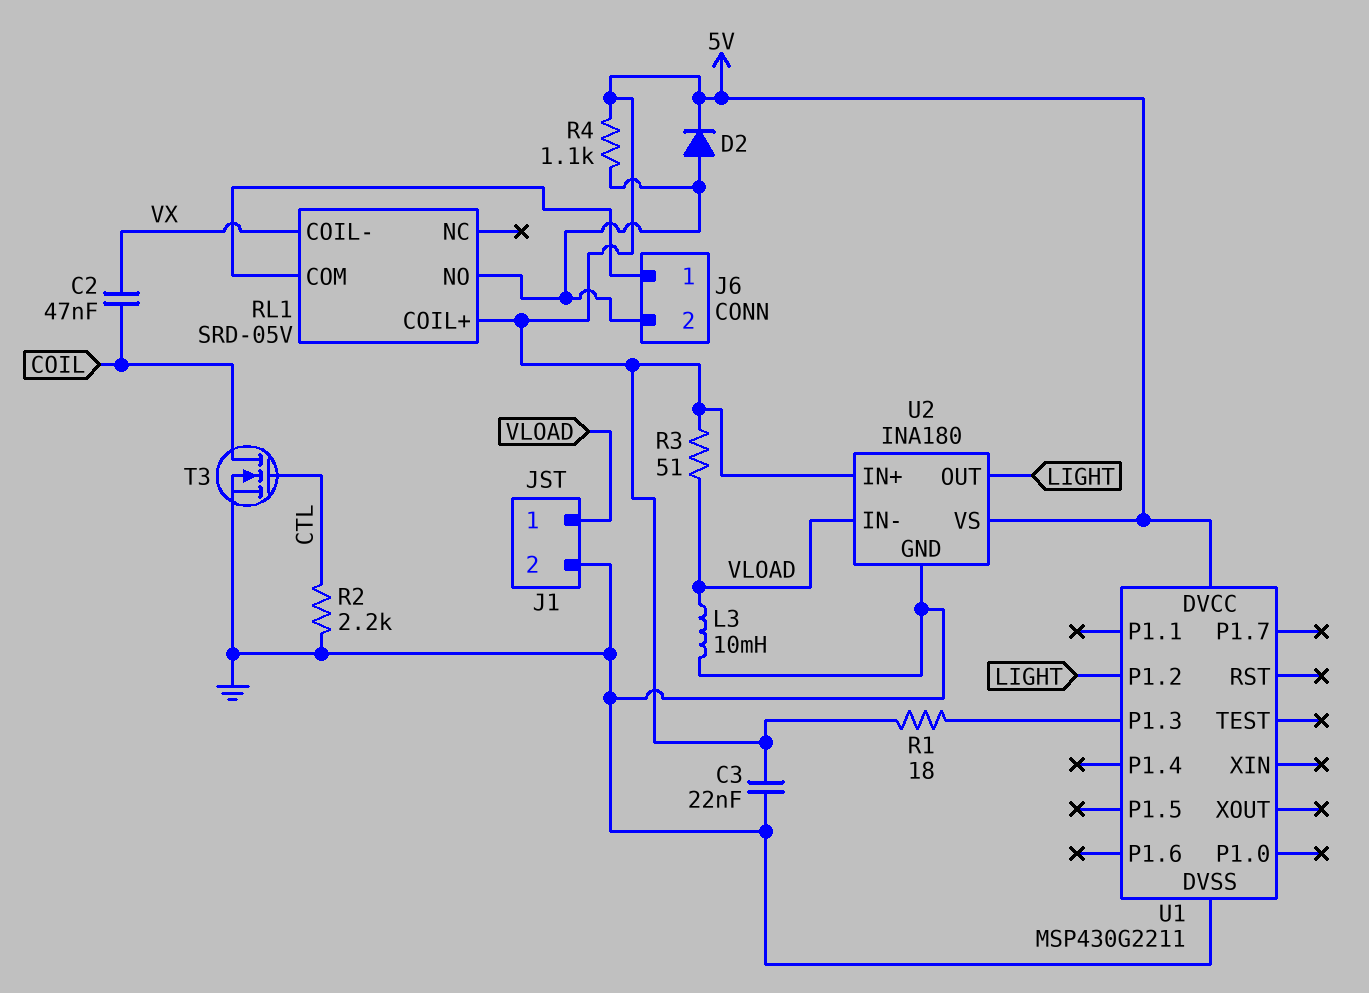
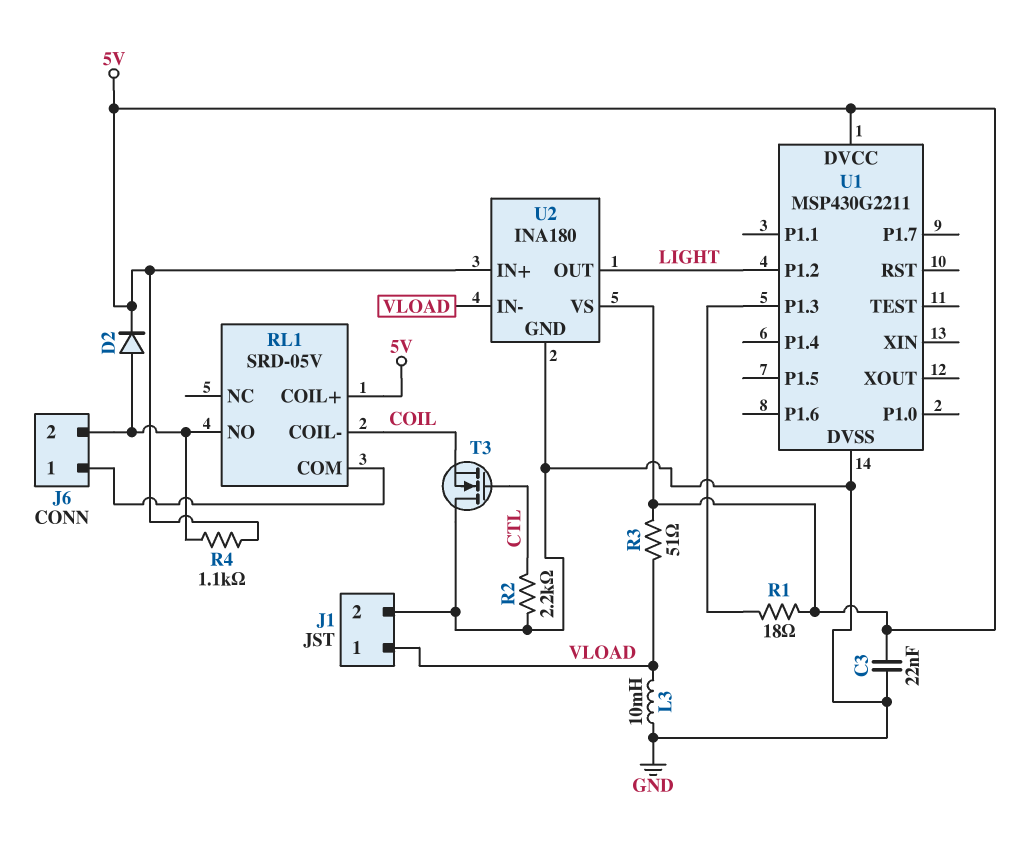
C2: 47nF (COIL, VX) -> none
RL1 pin COIL-: VX -> COIL
T3: NMOS (G CTL, D COIL, S GND) -> NMOS (G CTL, D GND, S COIL)

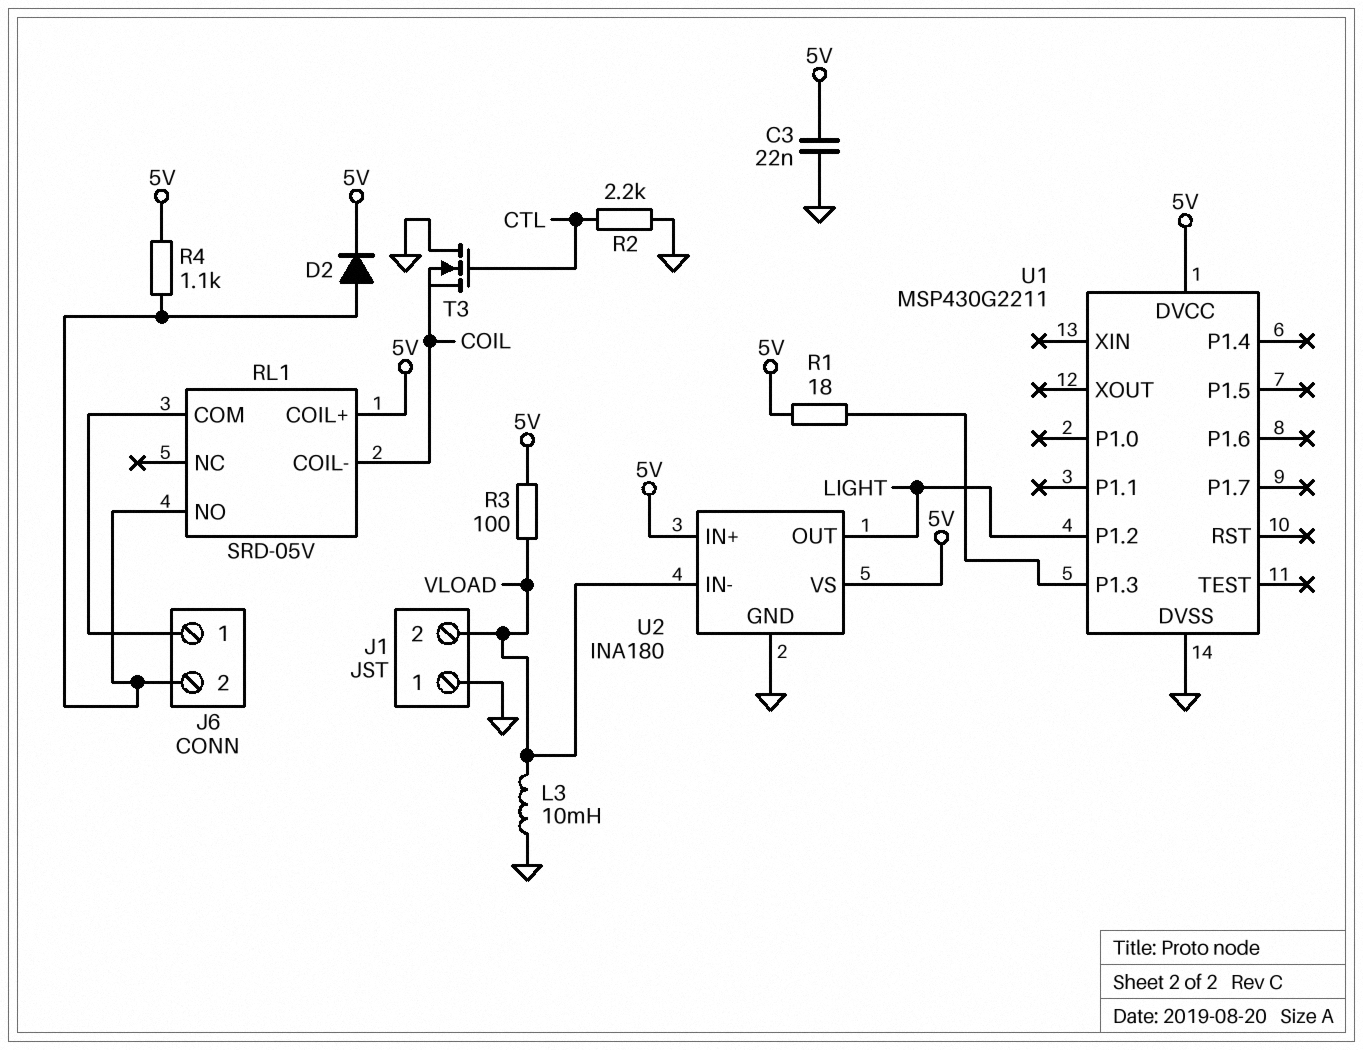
J1 pin 1: VLOAD -> GND
J1 pin 2: GND -> VLOAD
R3: 51 (5V, VLOAD) -> 100 (5V, VLOAD)

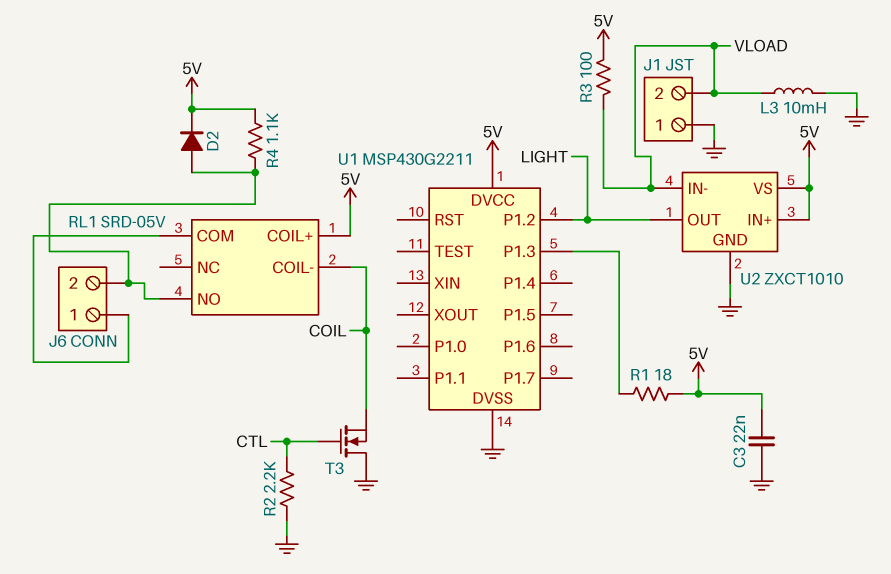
U2: INA180 -> ZXCT1010

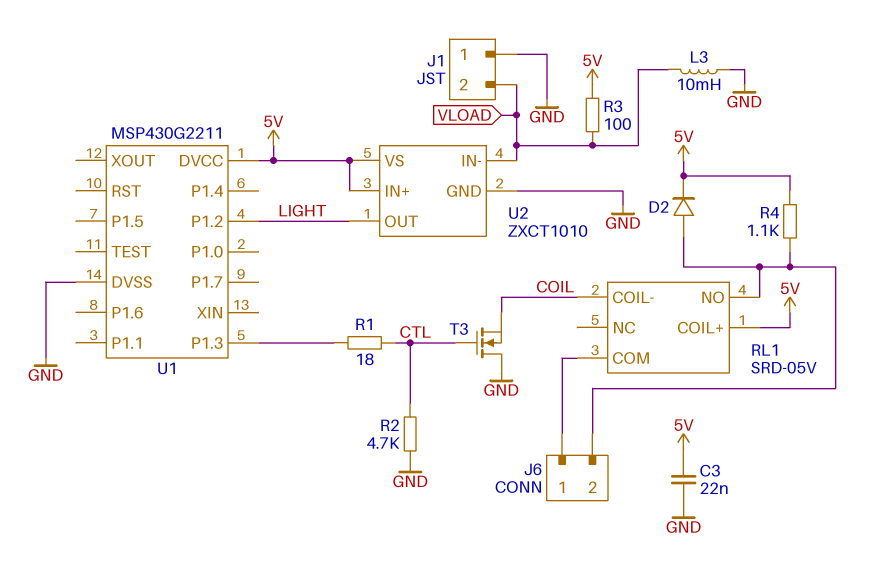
R1: 18 (5V, U1/P1.3) -> 18 (CTL, U1/P1.3)
R2: 2.2k (CTL, GND) -> 4.7k (CTL, GND)

